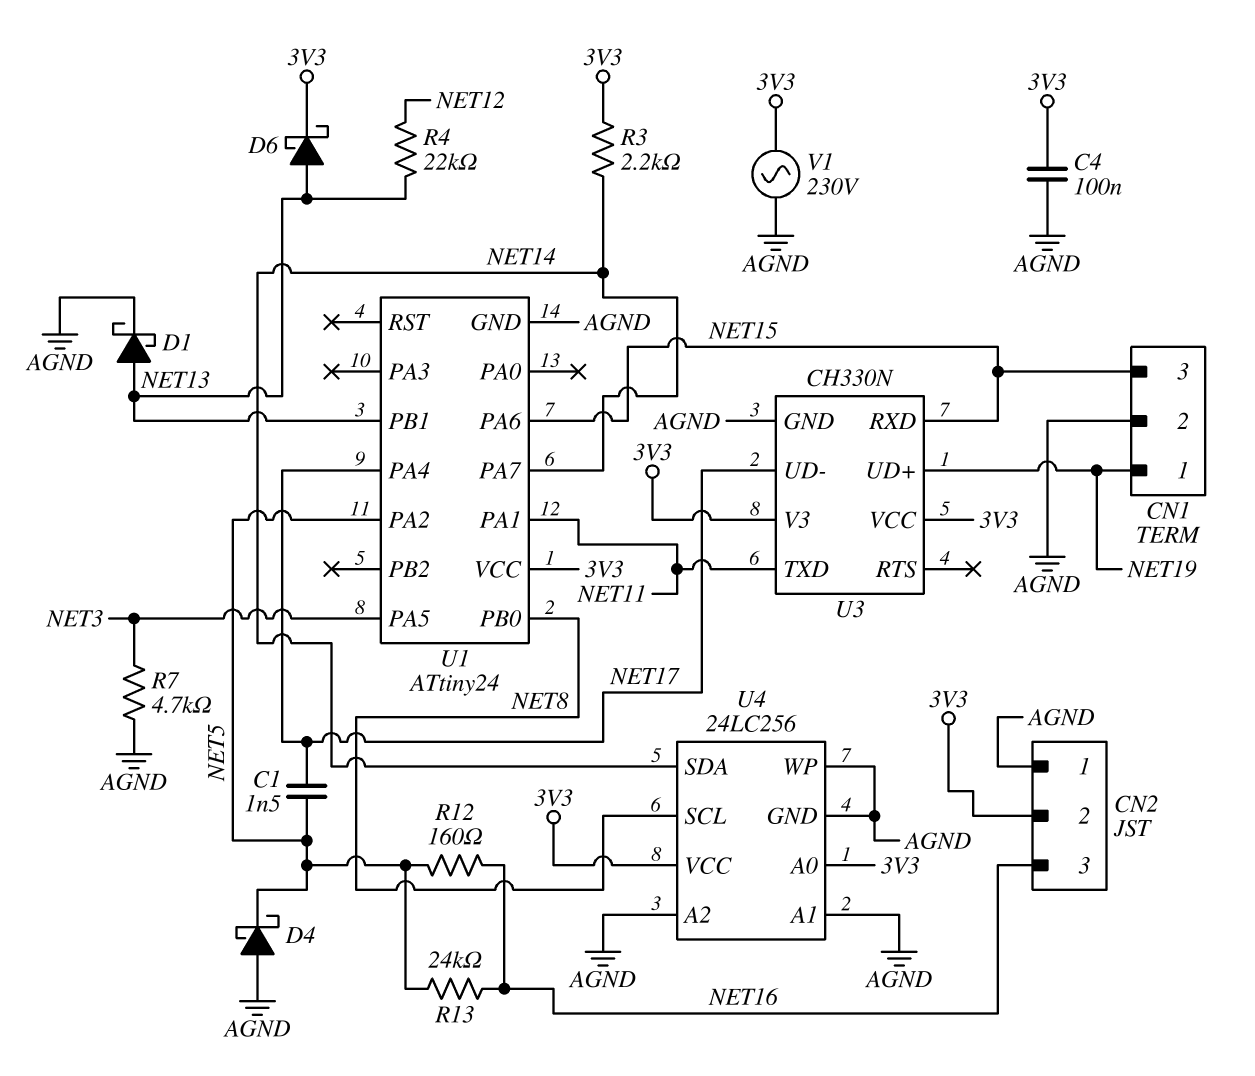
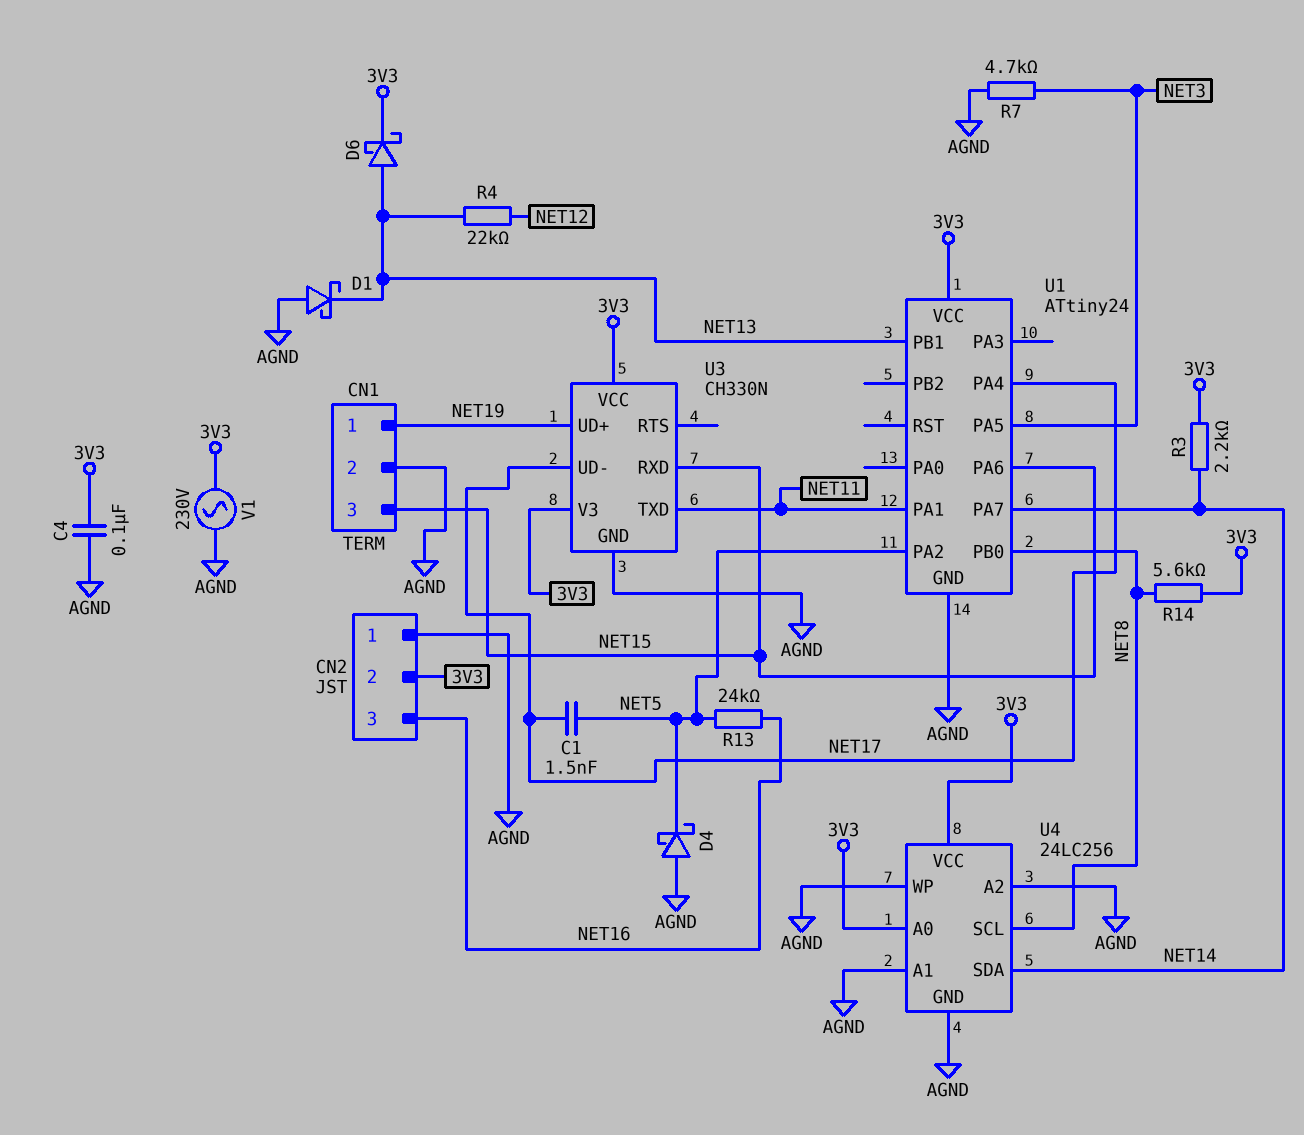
D1: schottky (A NET13, K AGND) -> schottky (A AGND, K NET13)
R12: 160 (NET5, NET16) -> none
R14: none -> 5.6k (3V3, NET8)

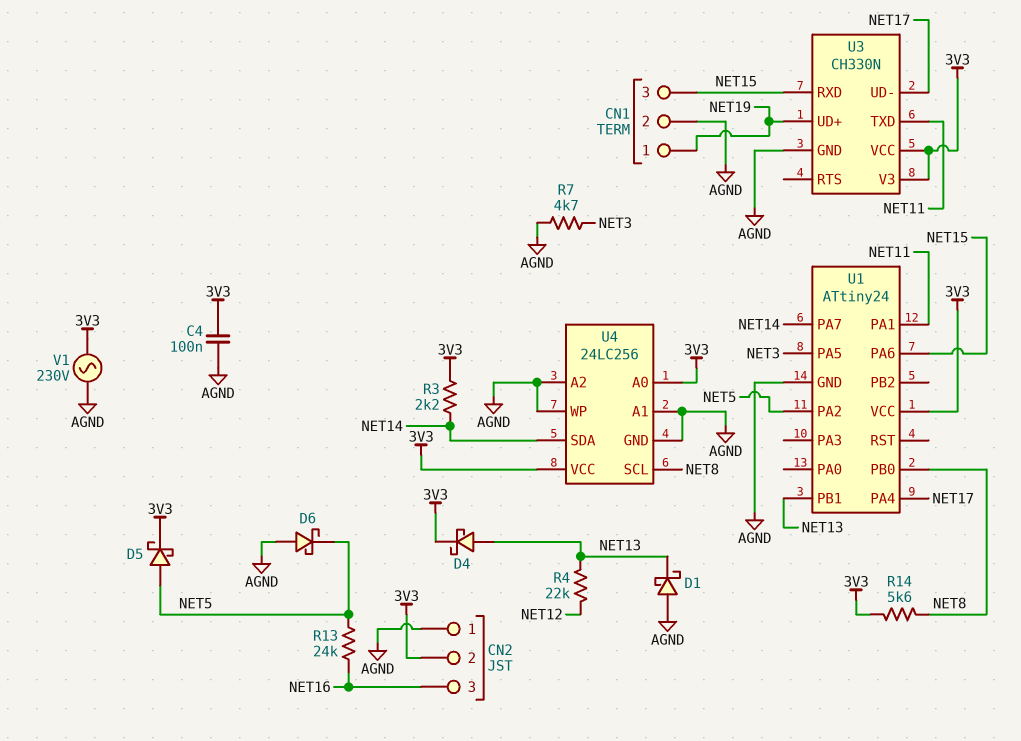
C1: 1.5nF (NET5, NET17) -> none
D4: schottky (A AGND, K NET5) -> schottky (A NET13, K 3V3)
D5: none -> schottky (A NET5, K 3V3)
D6: schottky (A NET13, K 3V3) -> schottky (A AGND, K NET5)

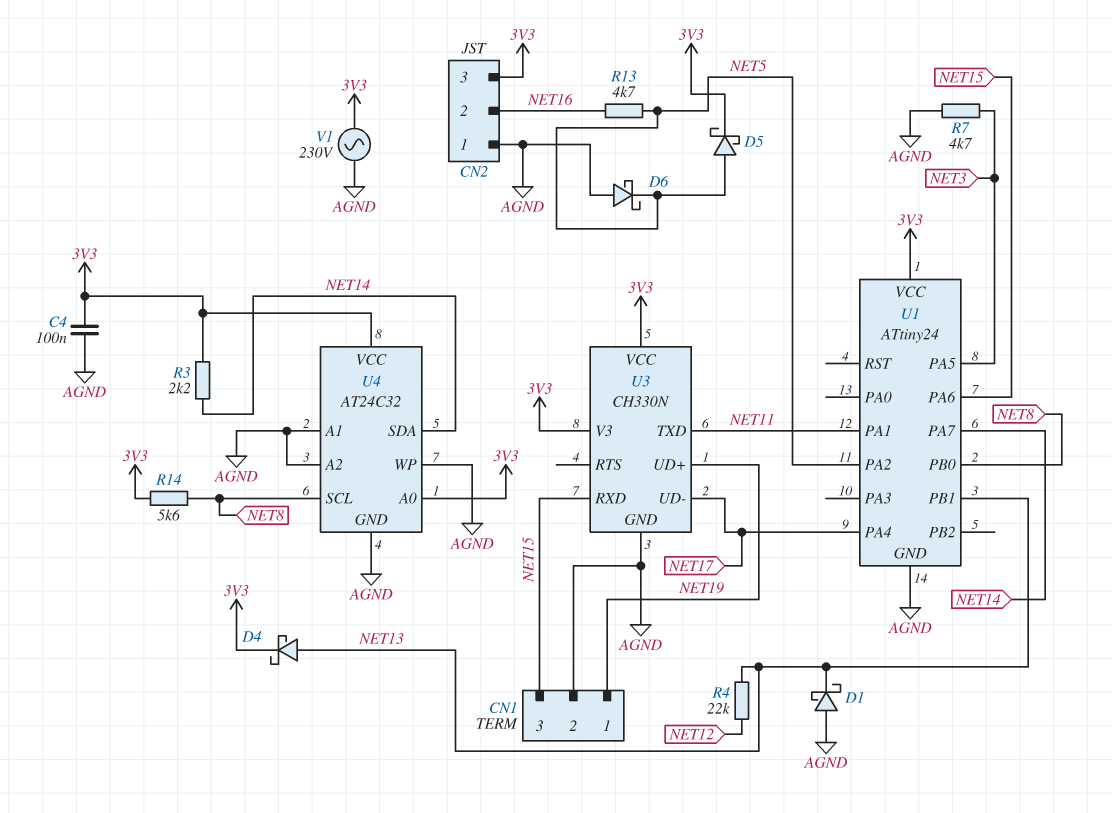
CN2 pin 2: 3V3 -> NET16
CN2 pin 3: NET16 -> 3V3
R13: 24k (NET5, NET16) -> 4.7k (NET5, NET16)
U4: 24LC256 -> AT24C32

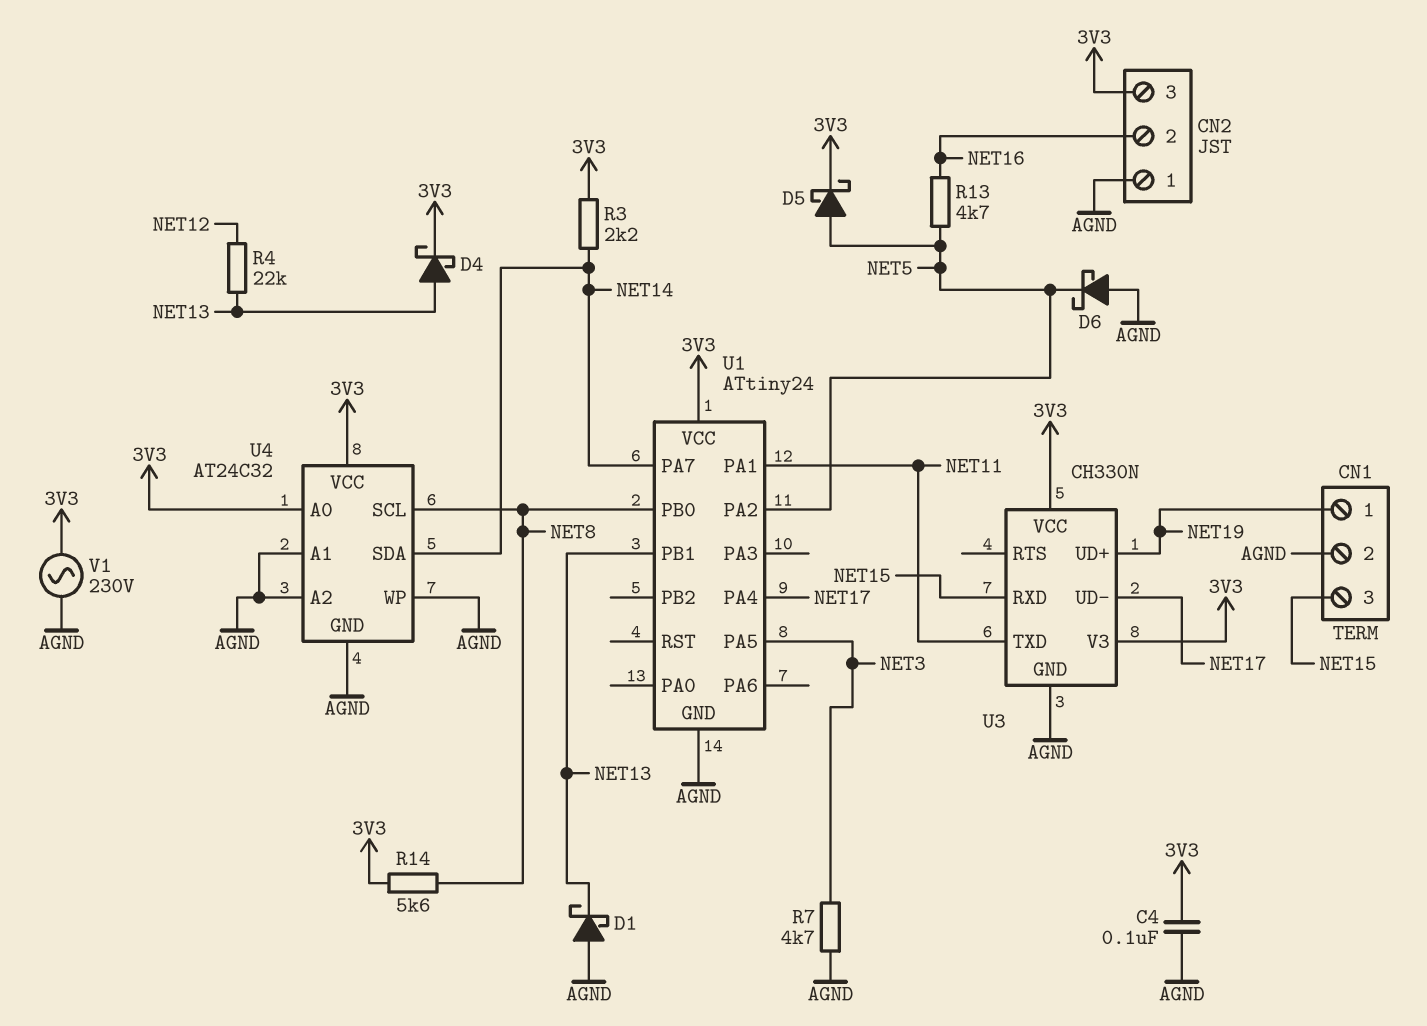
U1 pin PA6: NET15 -> none

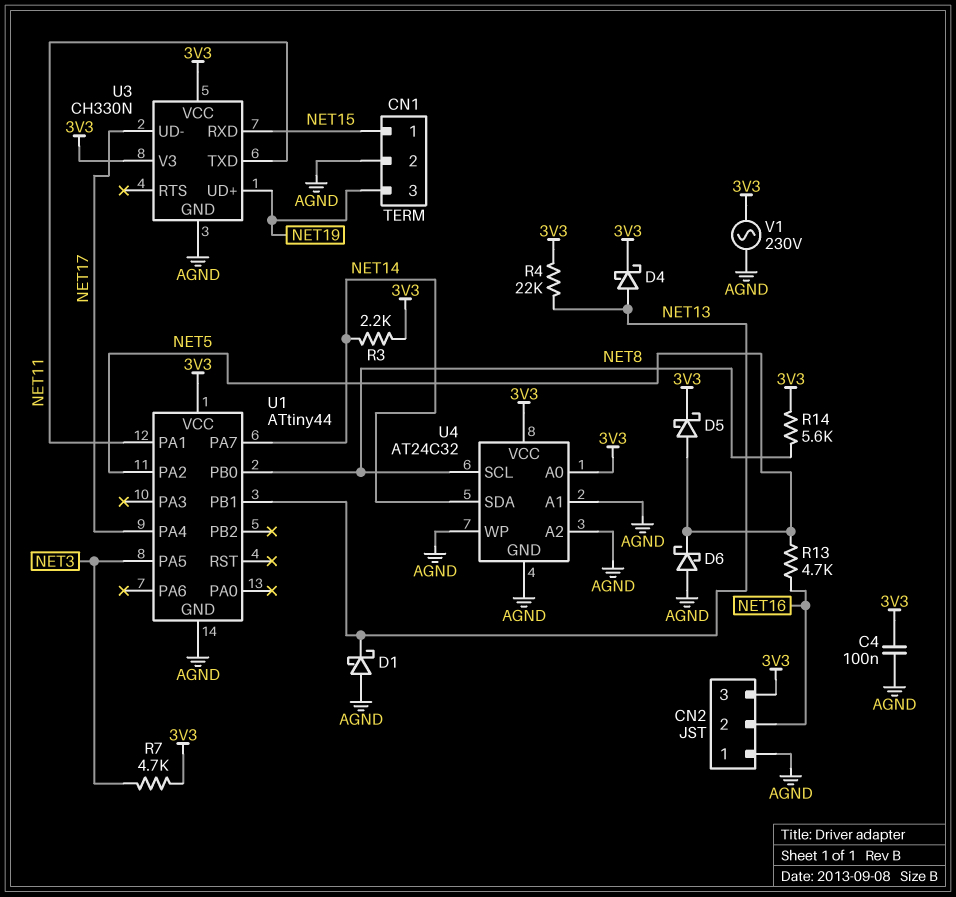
CN1 pin 1: NET19 -> NET15
CN1 pin 3: NET15 -> NET19
R4: 22k (NET12, NET13) -> 22k (3V3, NET13)
R7: 4.7k (AGND, NET3) -> 4.7k (3V3, NET3)
U1: ATtiny24 -> ATtiny44

